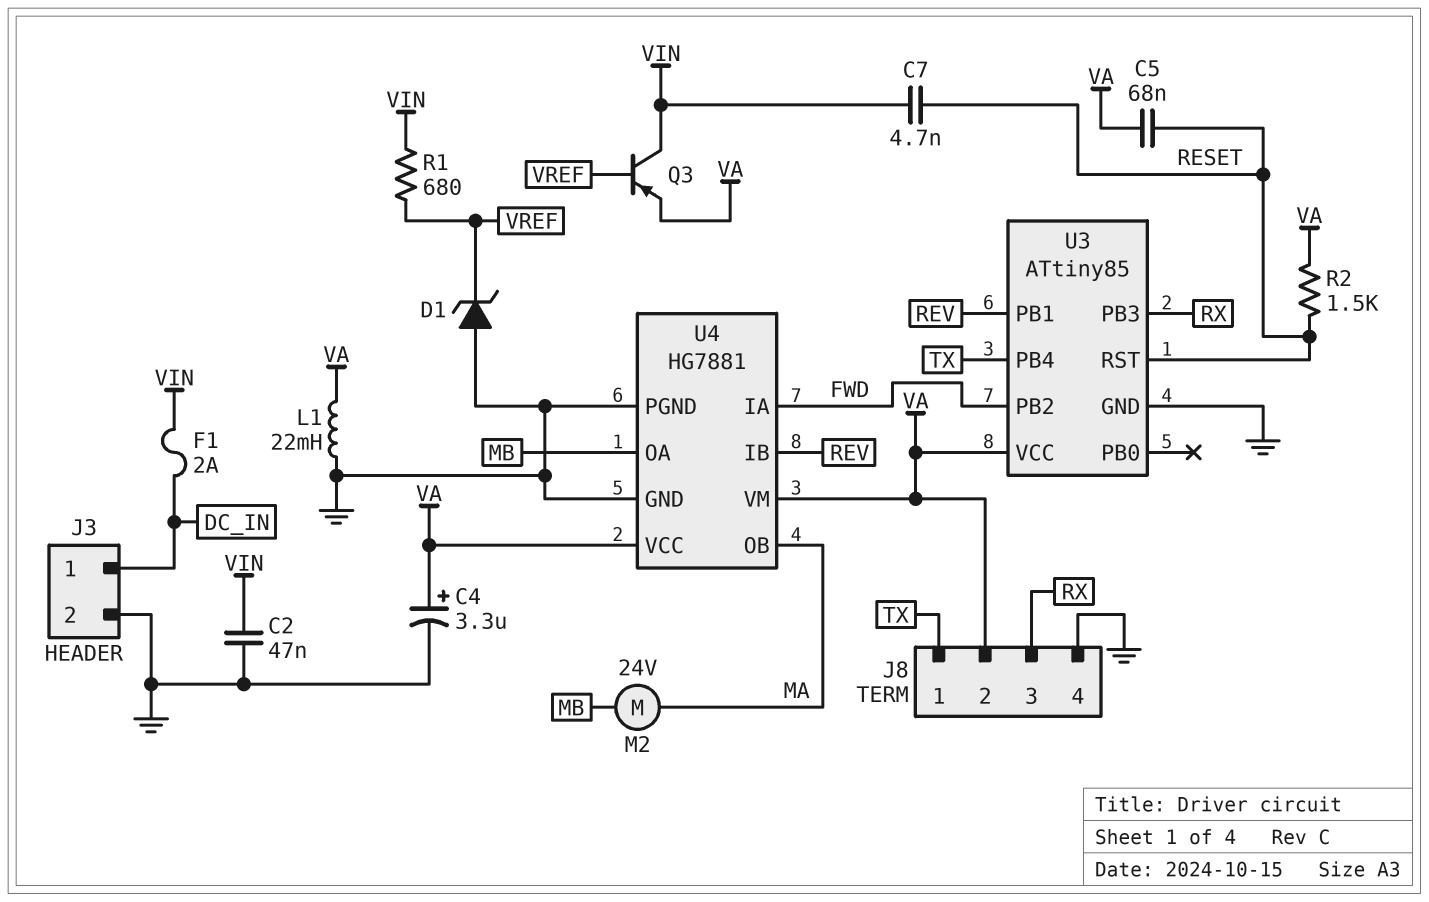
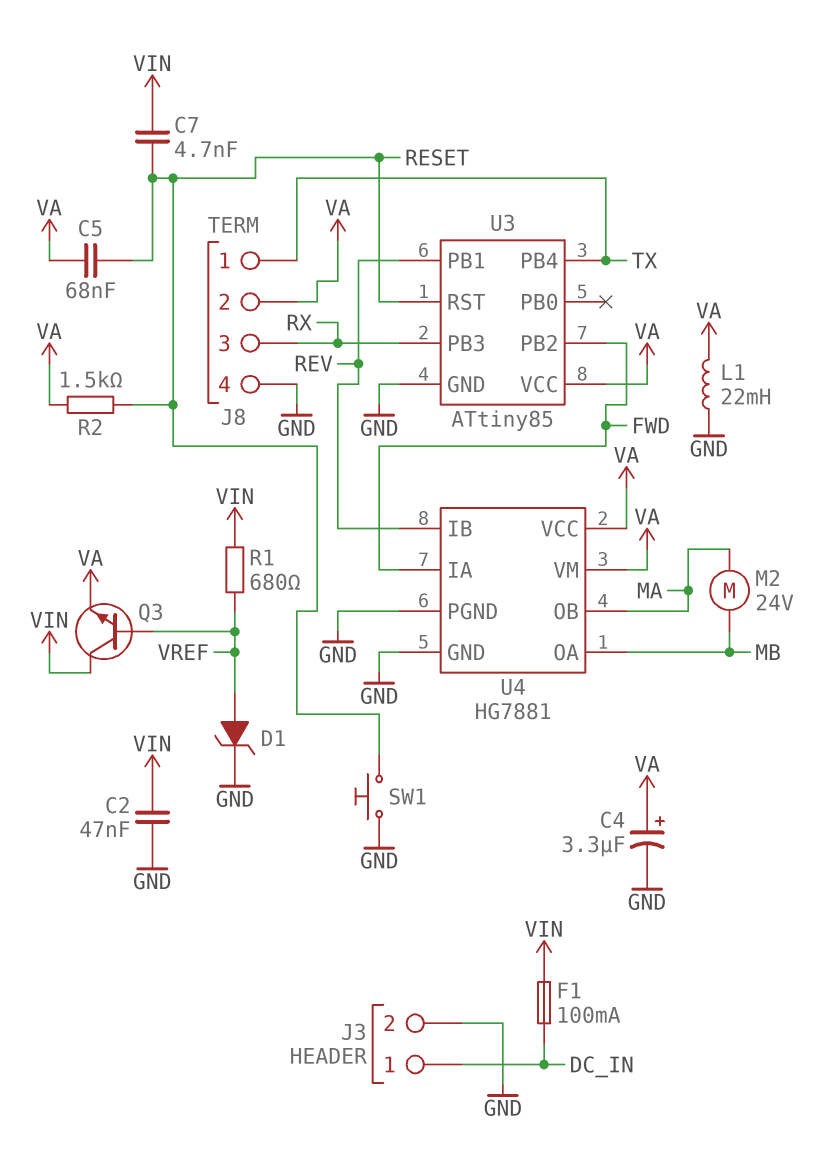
D1: zener (A GND, K VREF) -> zener (A VREF, K GND)
F1: 2A (DC_IN, VIN) -> 100mA (DC_IN, VIN)
Q3: PNP (B VREF, C VIN, E VA) -> NPN (B VREF, C VIN, E VA)
SW1: none -> button (GND, RESET)

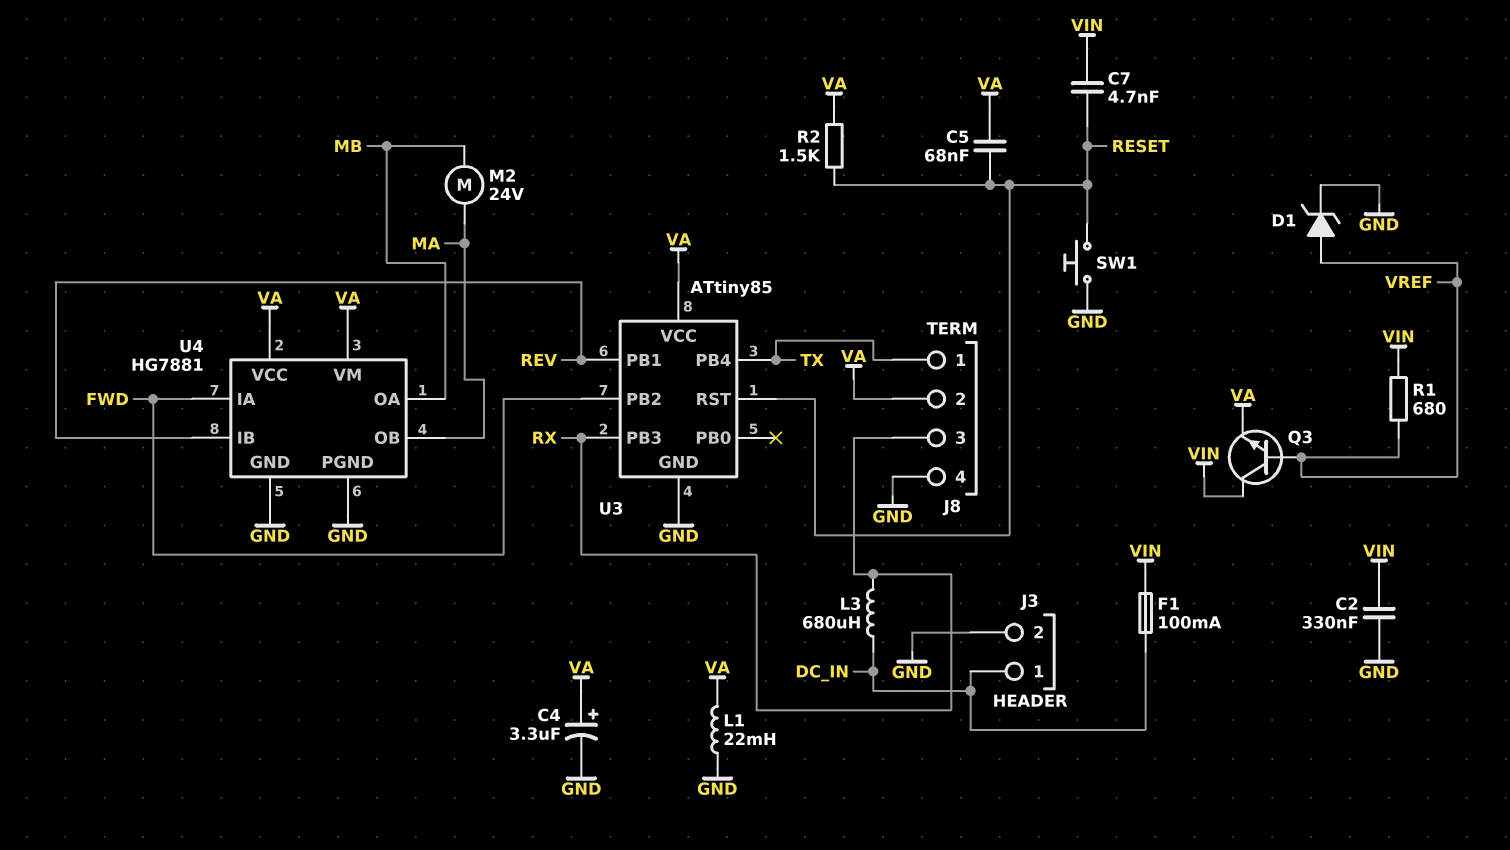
C2: 47nF (GND, VIN) -> 330nF (GND, VIN)
L3: none -> 680uH (DC_IN, RX)

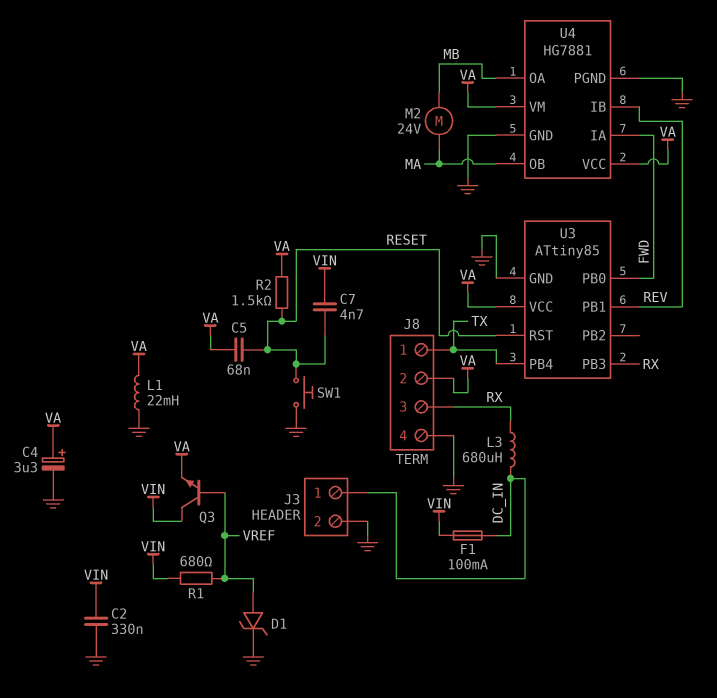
U3 pin PB0: none -> FWD
U3 pin PB2: FWD -> none

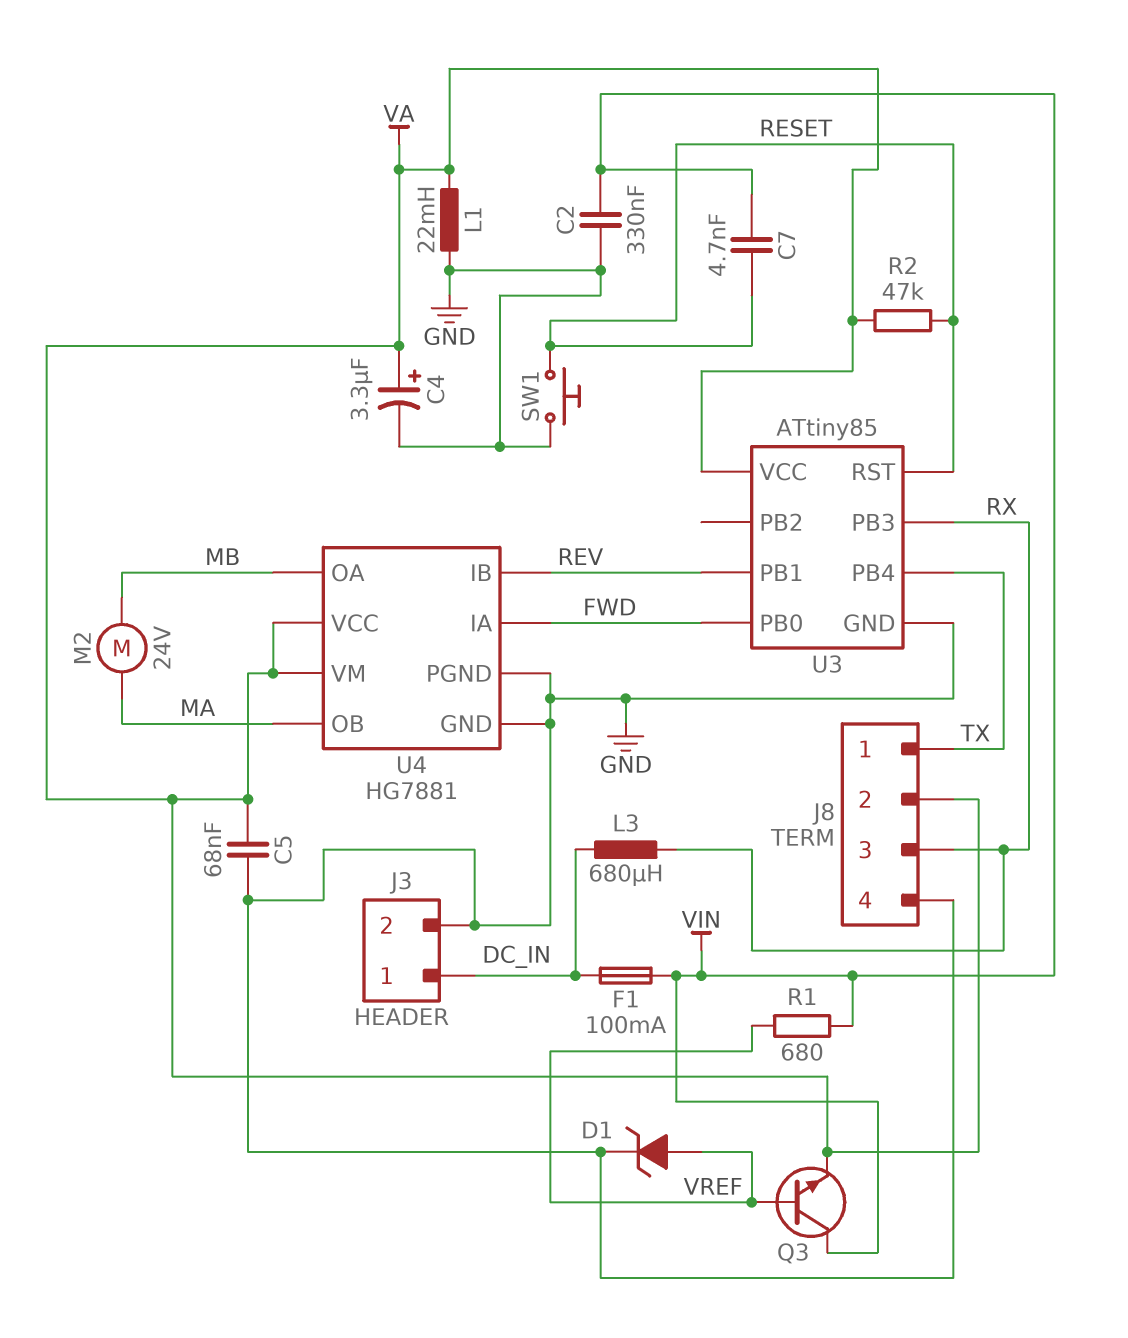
C5: 68nF (RESET, VA) -> 68nF (GND, VA)
R2: 1.5k (RESET, VA) -> 47k (RESET, VA)

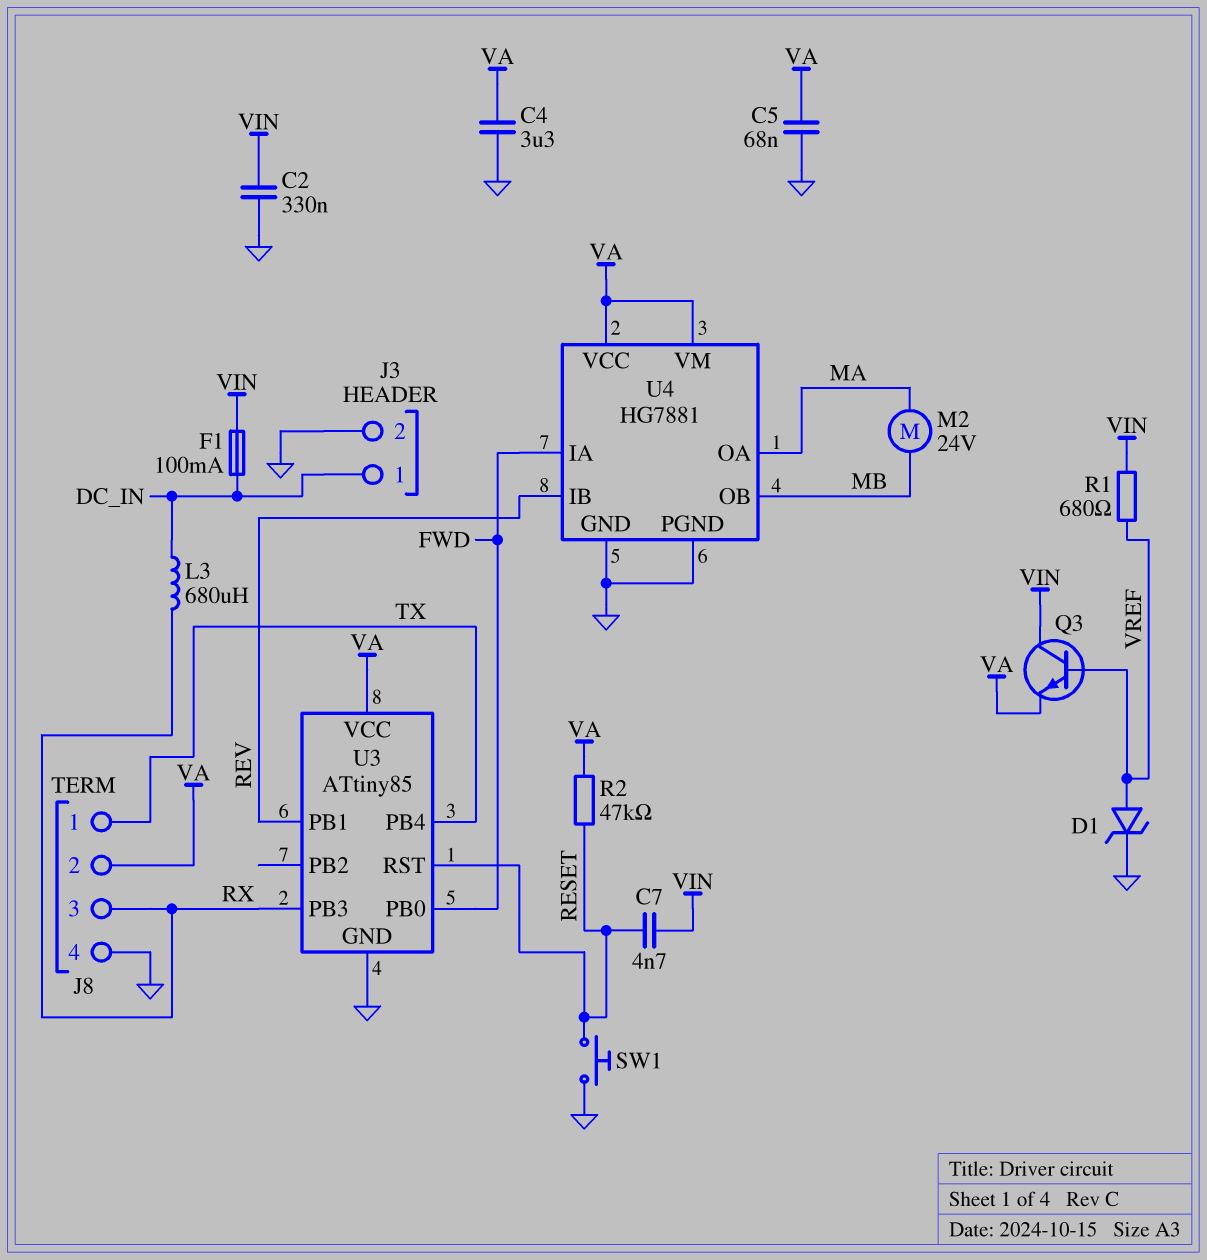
C4: 3.3uF (plus VA, minus GND) -> 3.3uF (GND, VA)
L1: 22mH (GND, VA) -> none
U4 pin OA: MB -> MA
U4 pin OB: MA -> MB

